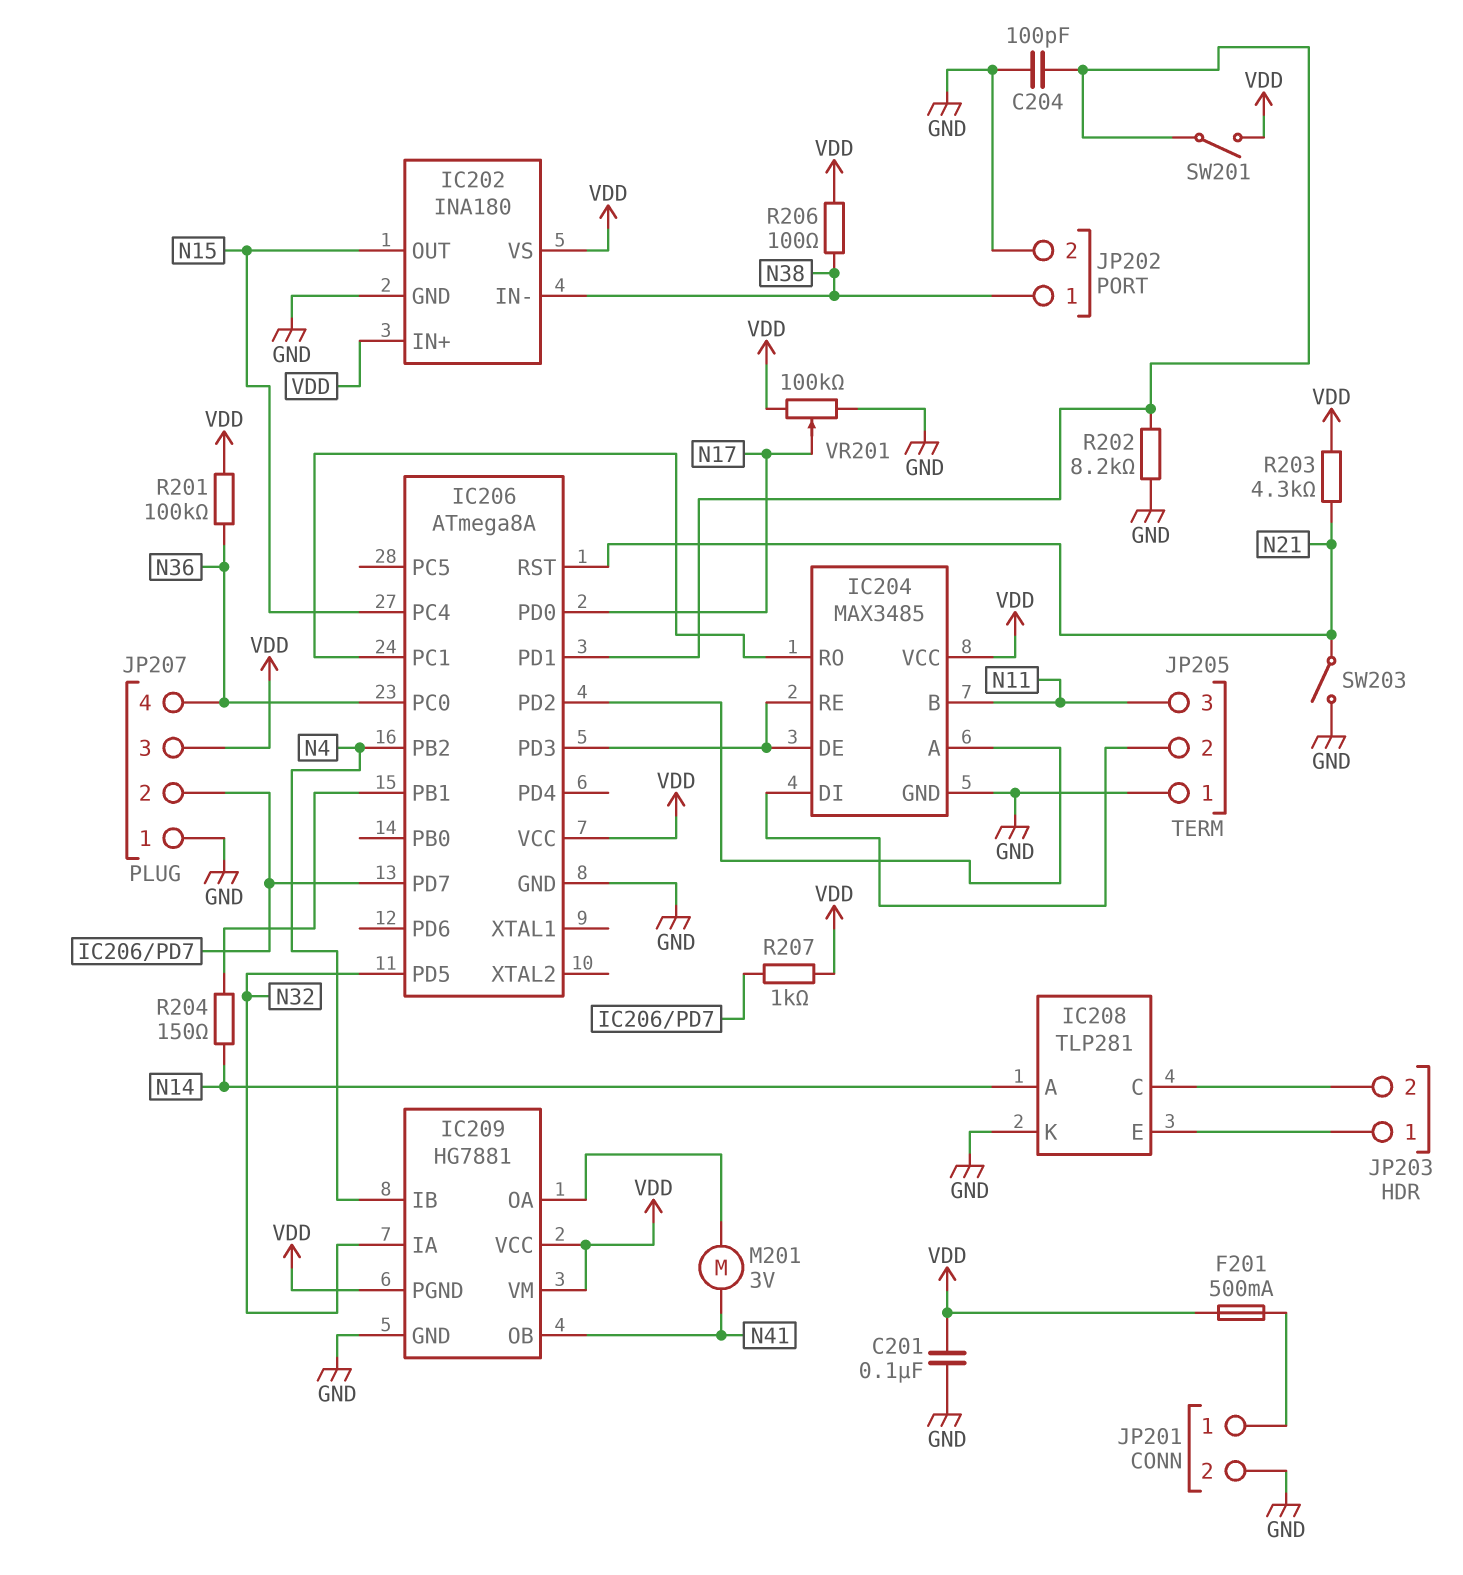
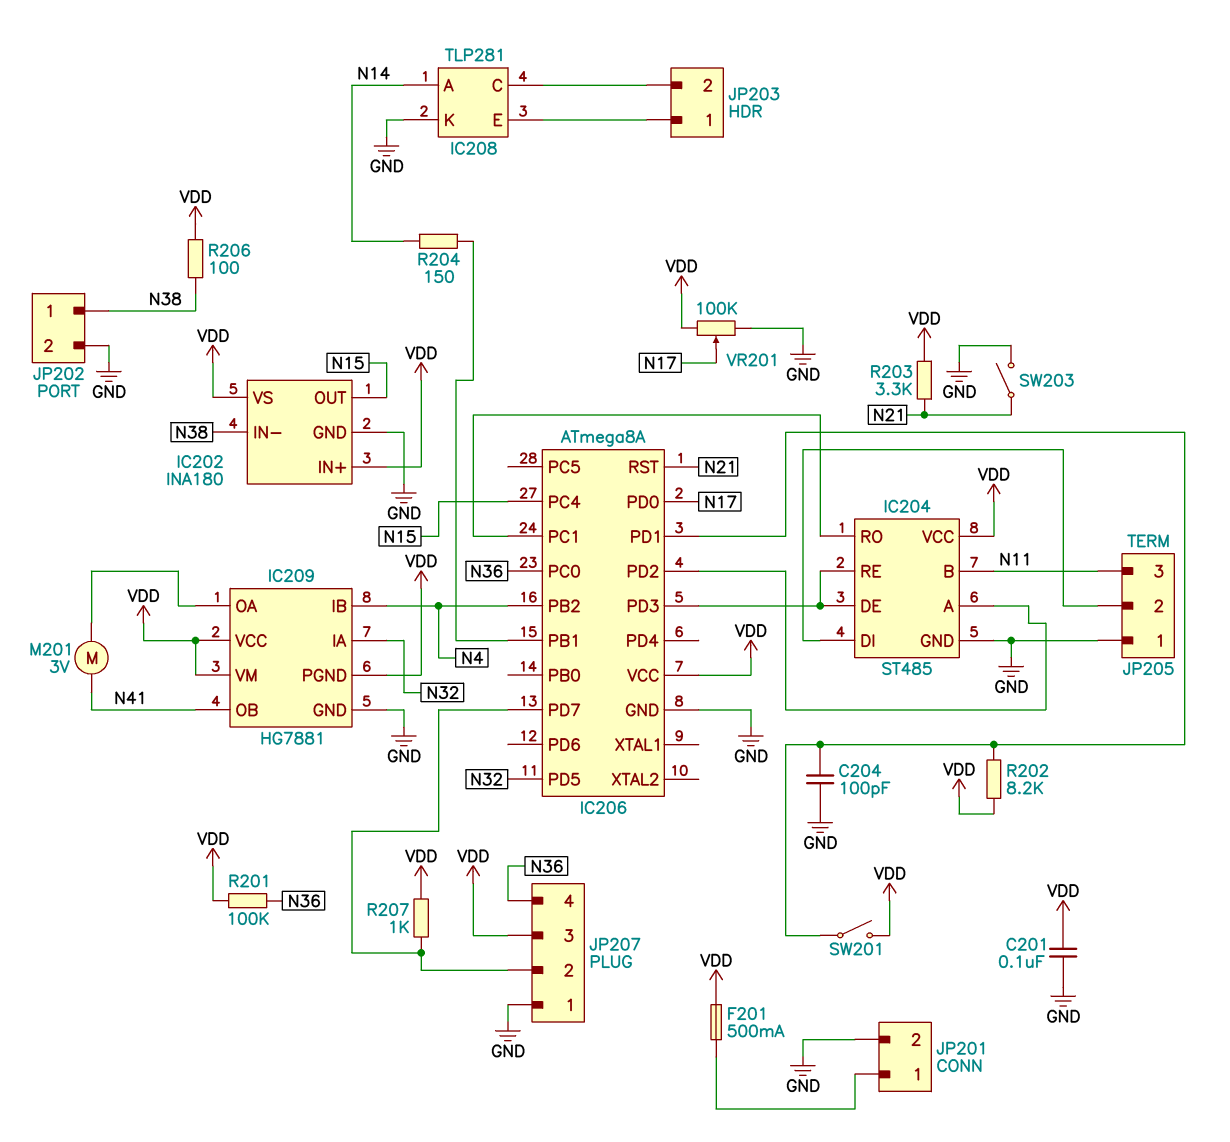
IC204: MAX3485 -> ST485
R202: 8.2k (GND, IC206/PD1) -> 8.2k (IC206/PD1, VDD)
R203: 4.3k (N21, VDD) -> 3.3k (N21, VDD)

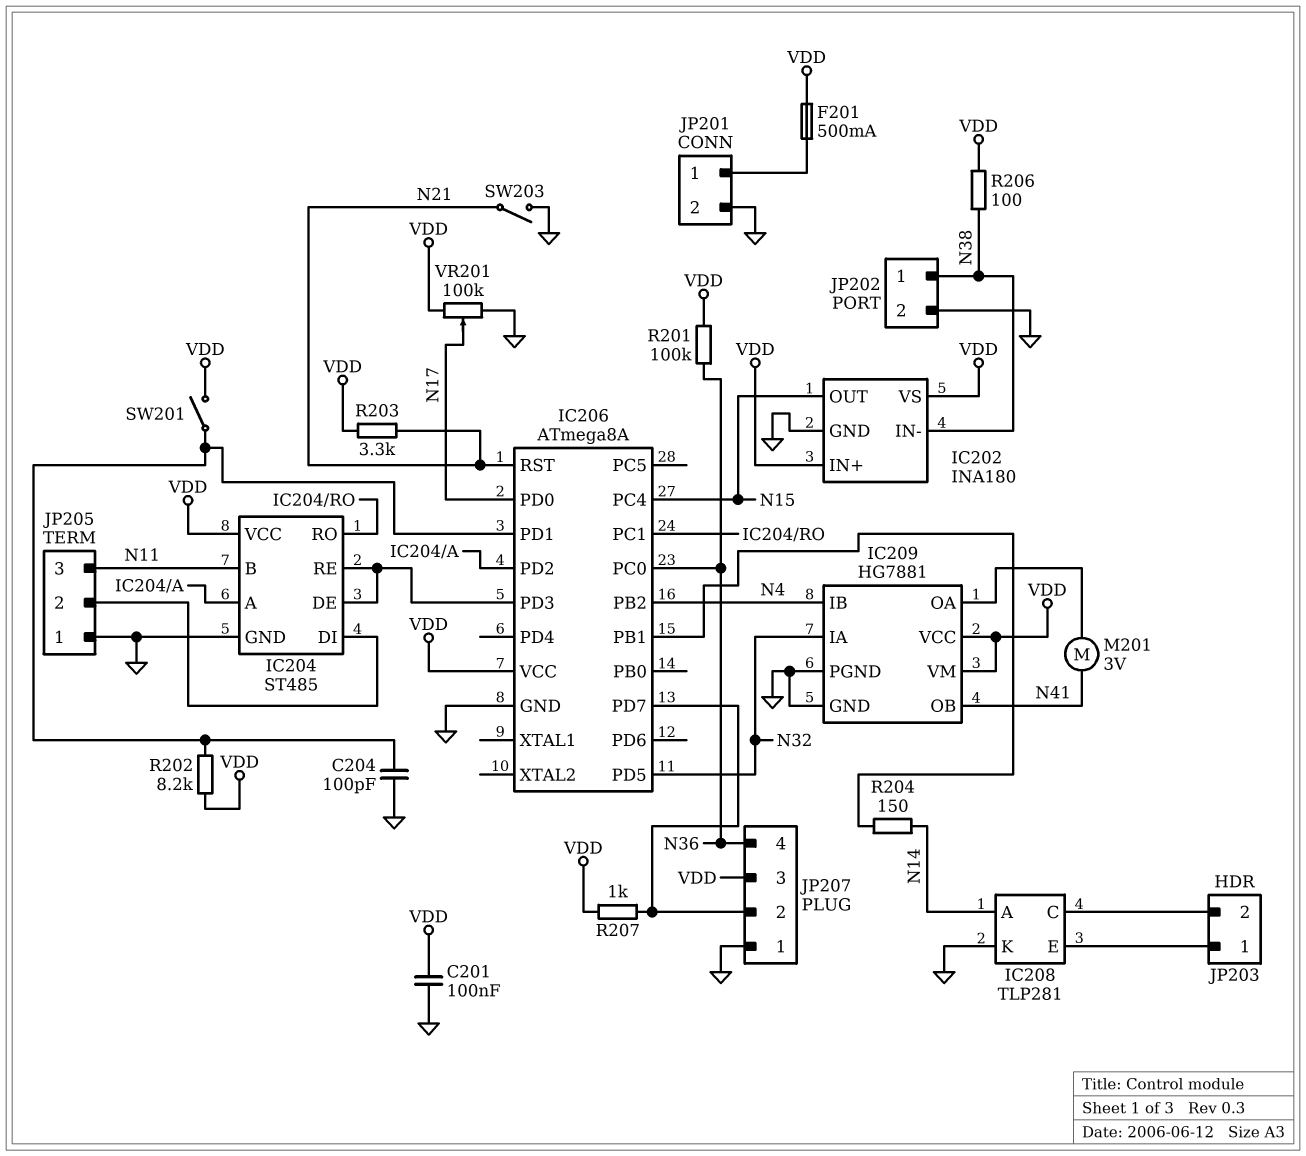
IC209 pin PGND: VDD -> GND

